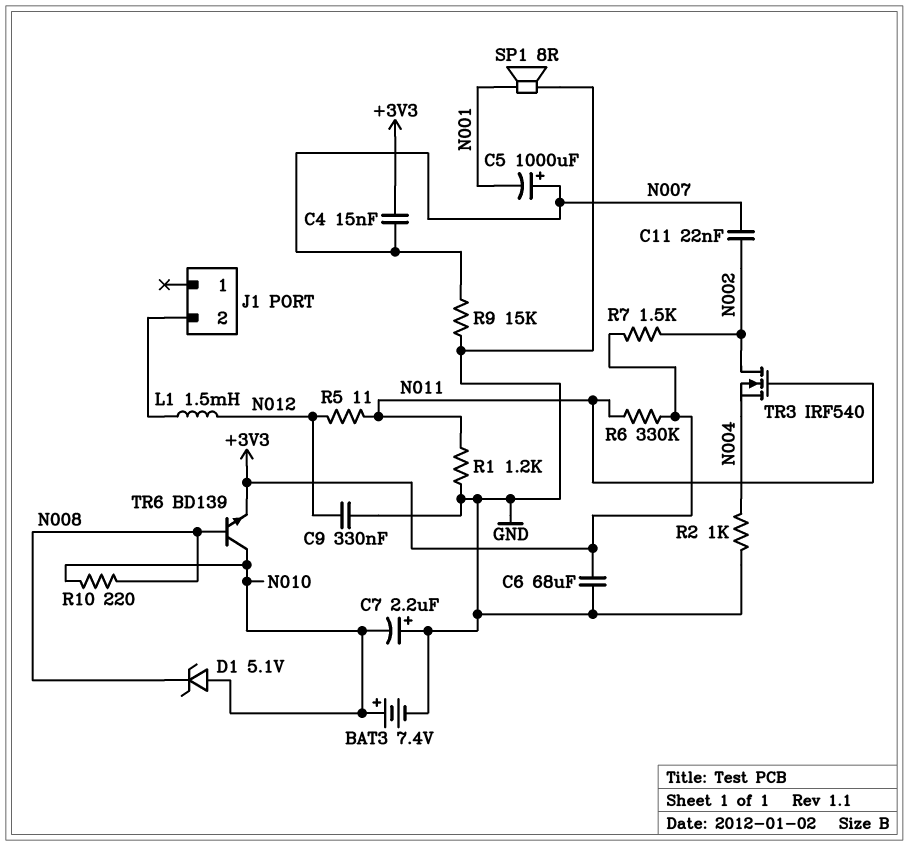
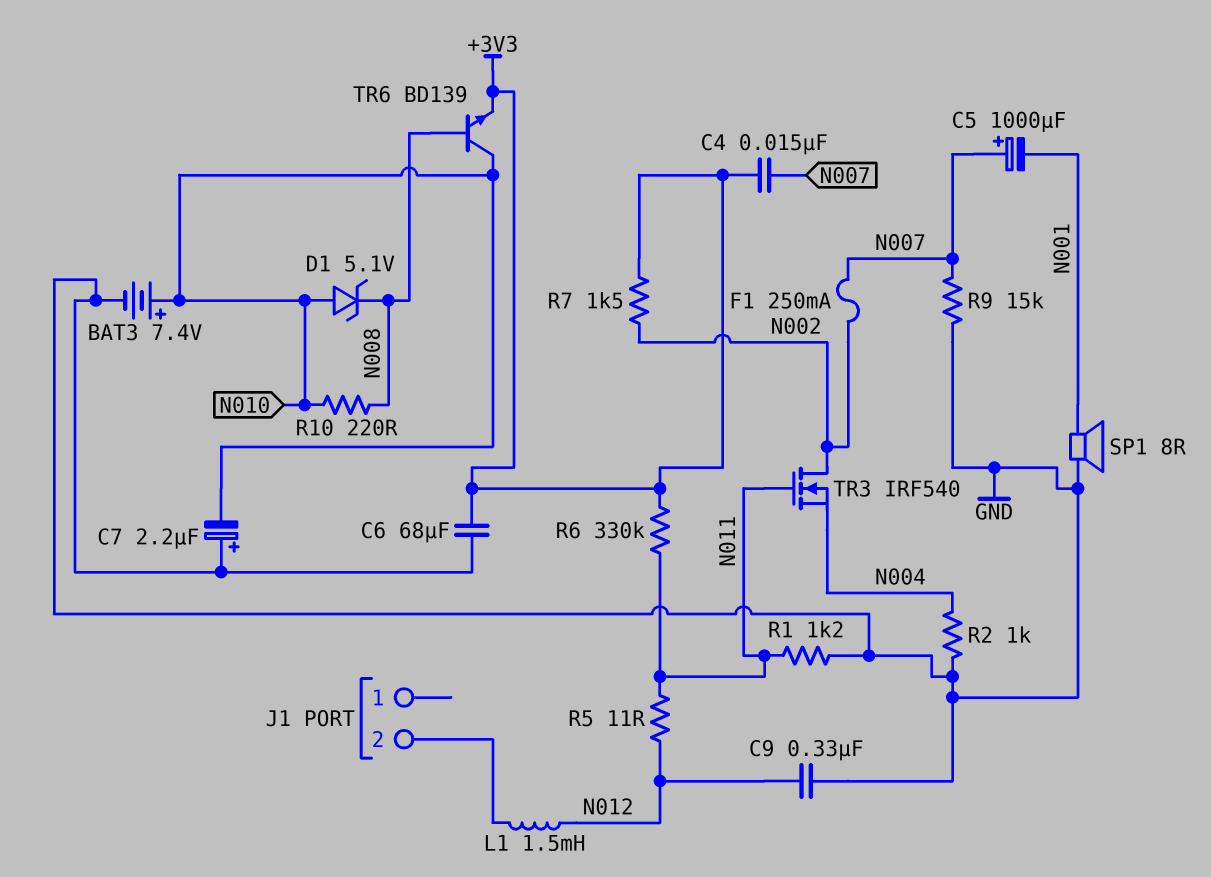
C11: 22nF (N002, N007) -> none
F1: none -> 250mA (N002, N007)

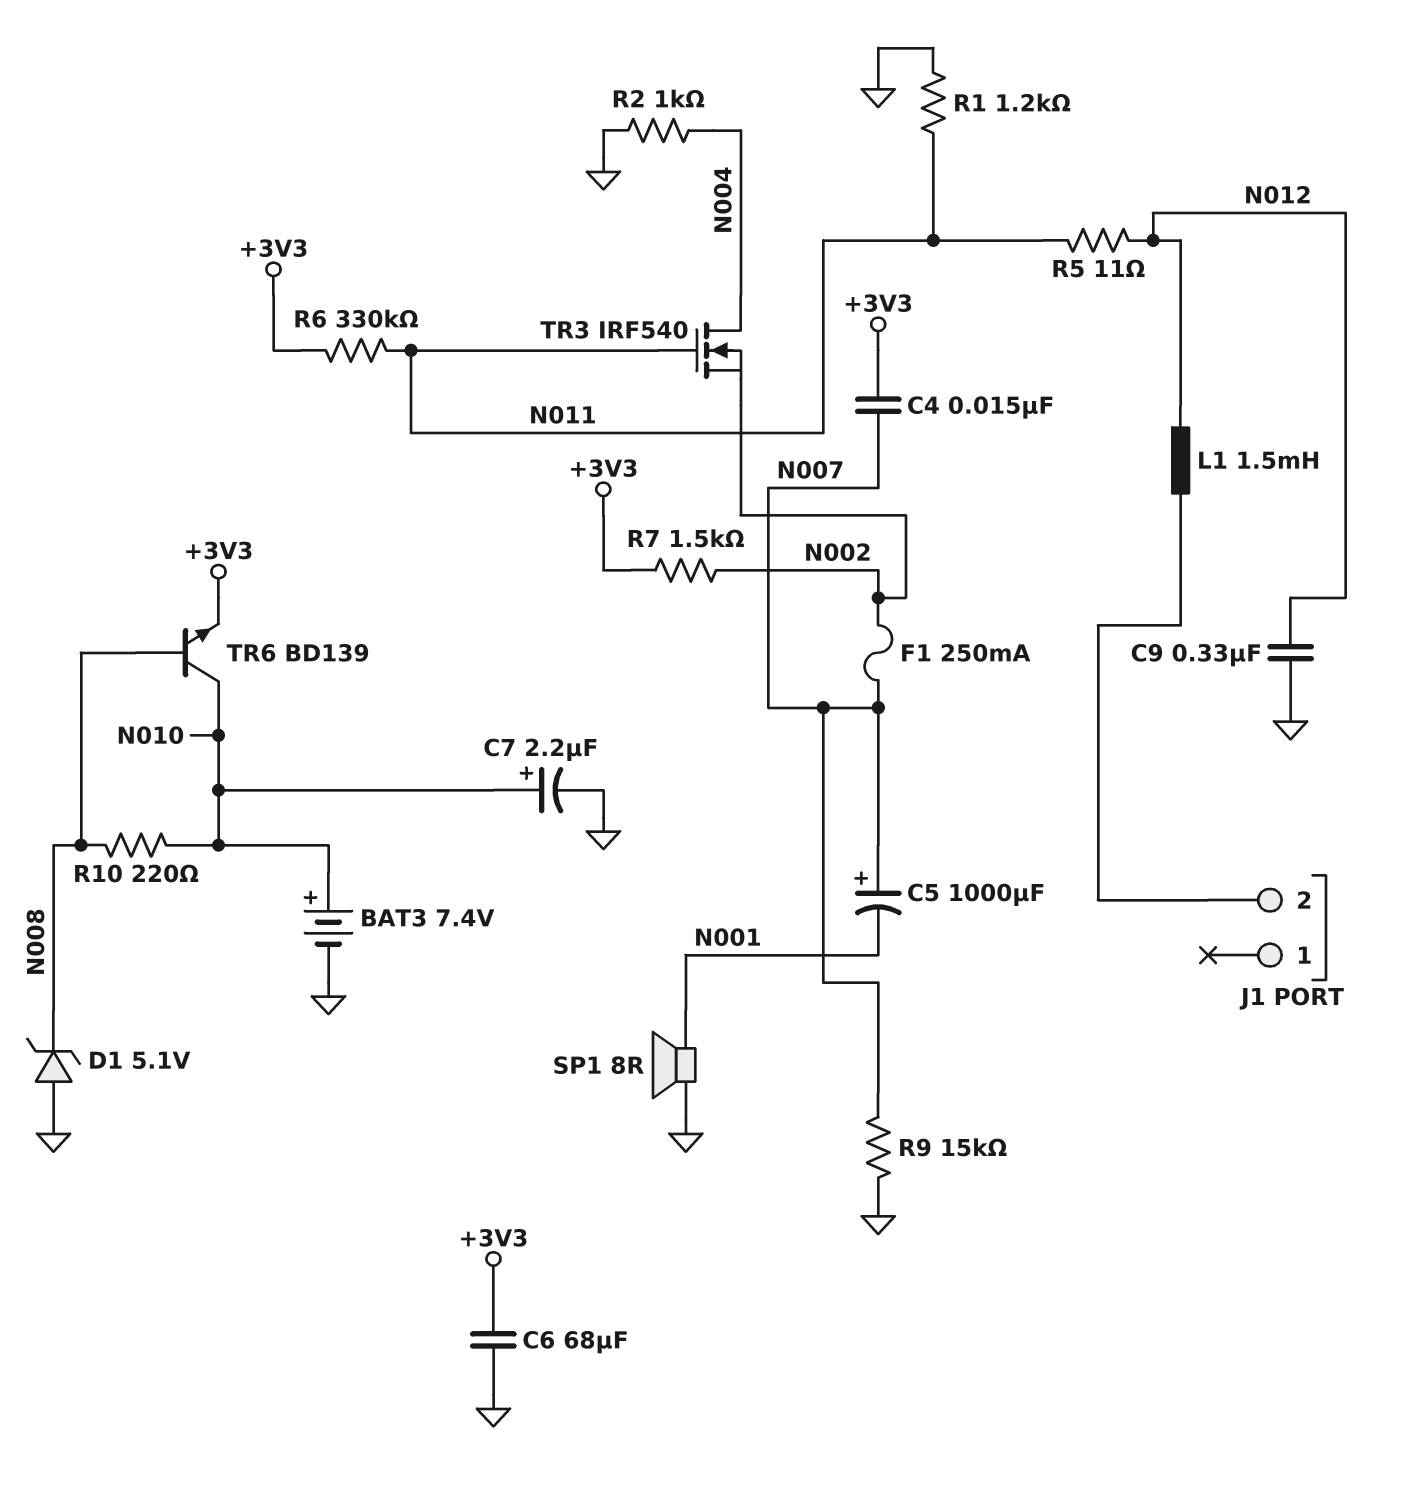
C7: 2.2uF (plus GND, minus N010) -> 2.2uF (plus N010, minus GND)
D1: zener 5.1V (A N010, K N008) -> zener 5.1V (A GND, K N008)
TR3: NMOS IRF540 (G N011, D N002, S N004) -> NMOS IRF540 (G N011, D N004, S N002)

